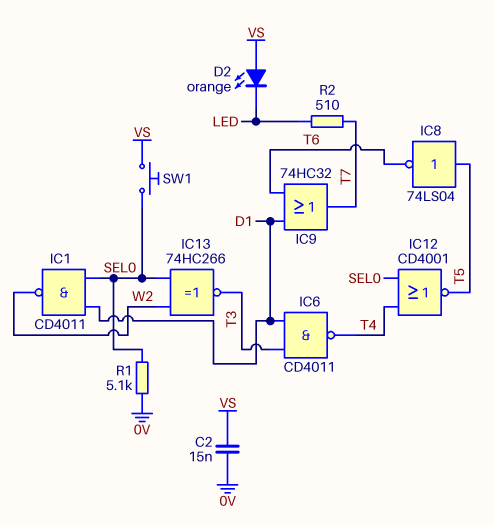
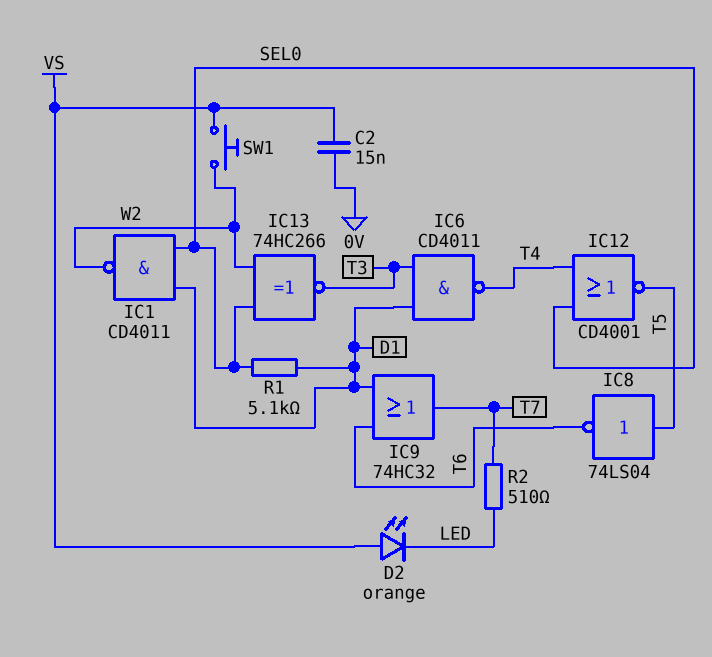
R1: 5.1k (0V, SEL0) -> 5.1k (D1, SEL0)
SW1: button (SEL0, VS) -> button (VS, W2)

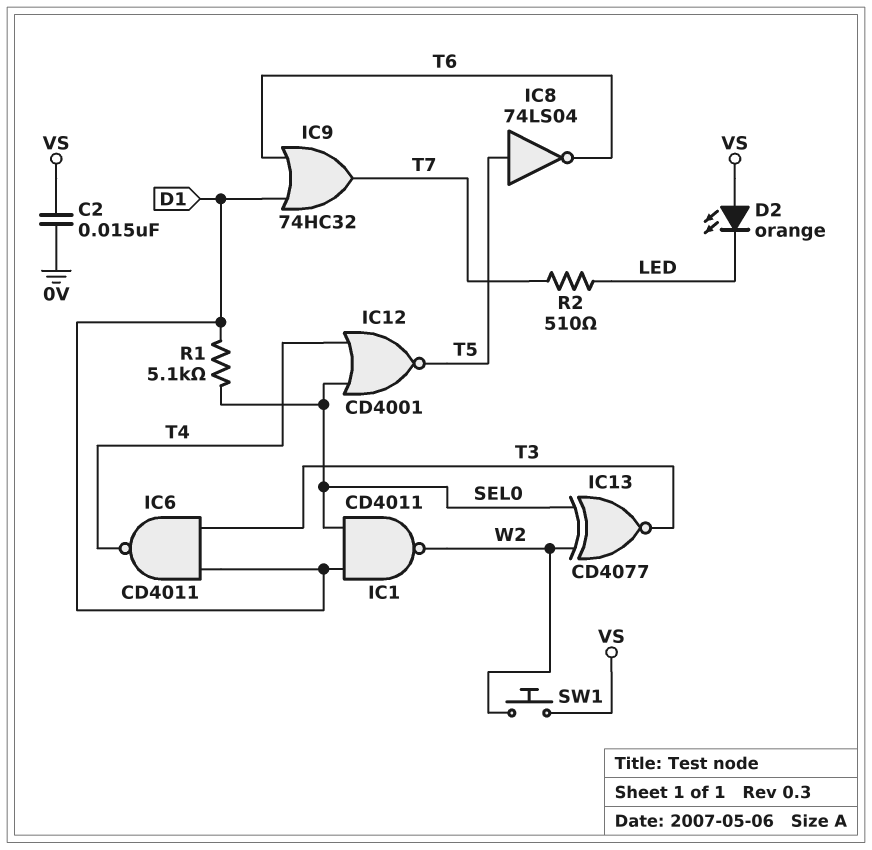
IC13: XNOR 74HC266 (in SEL0, in W2, out T3) -> XNOR CD4077 (in SEL0, in W2, out T3)

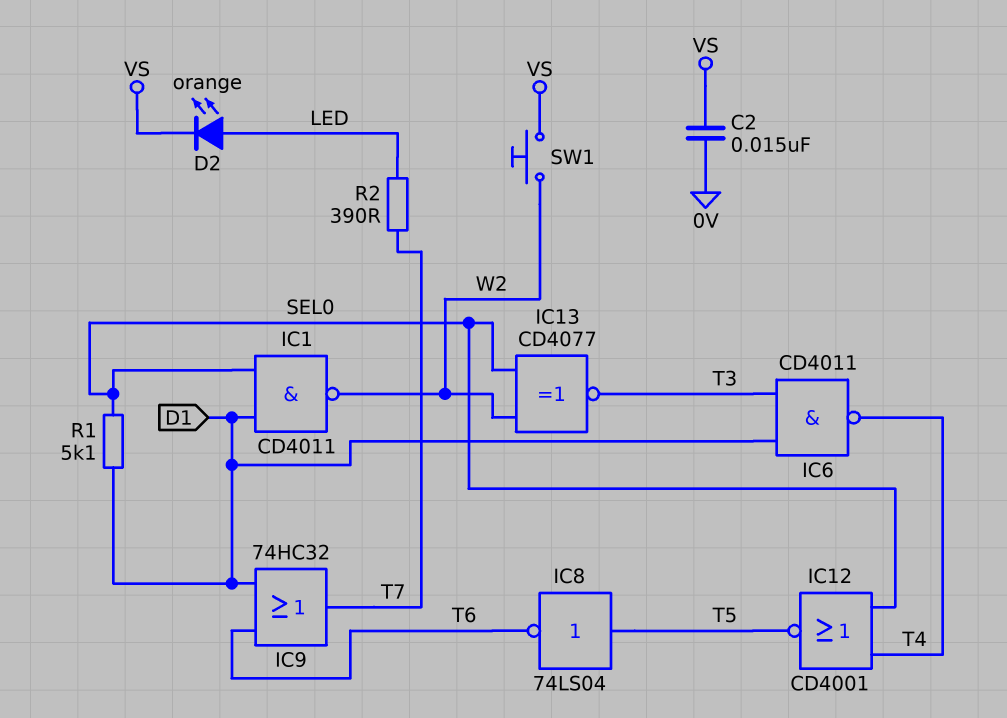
D2: LED orange (A VS, K LED) -> LED orange (A LED, K VS)
R2: 510 (LED, T7) -> 390 (LED, T7)

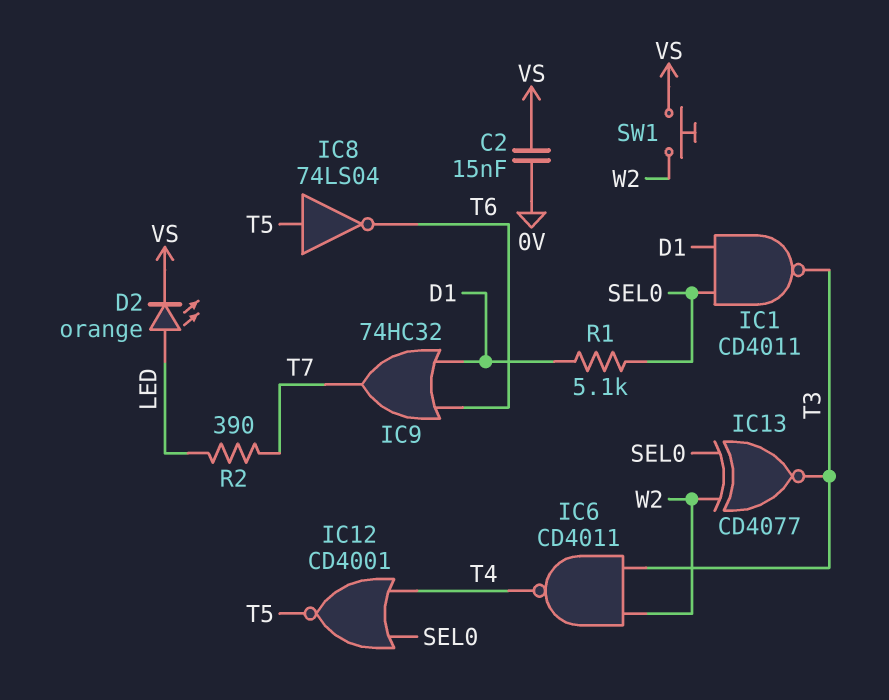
IC1: NAND CD4011 (in D1, in SEL0, out W2) -> NAND CD4011 (in D1, in SEL0, out T3)
IC6: NAND CD4011 (in D1, in T3, out T4) -> NAND CD4011 (in T3, in W2, out T4)

